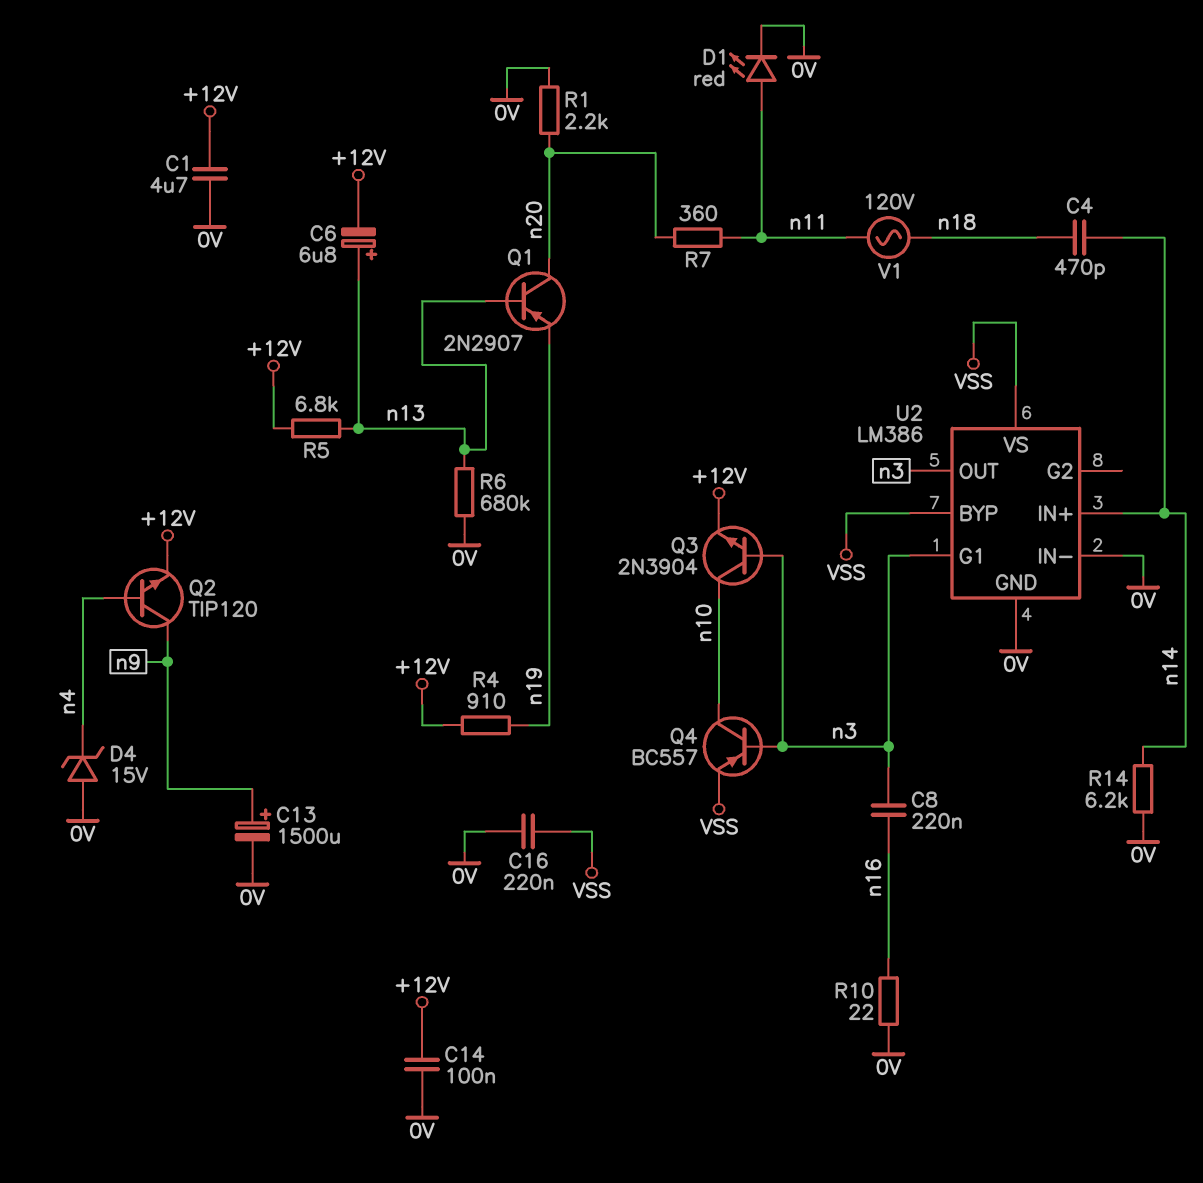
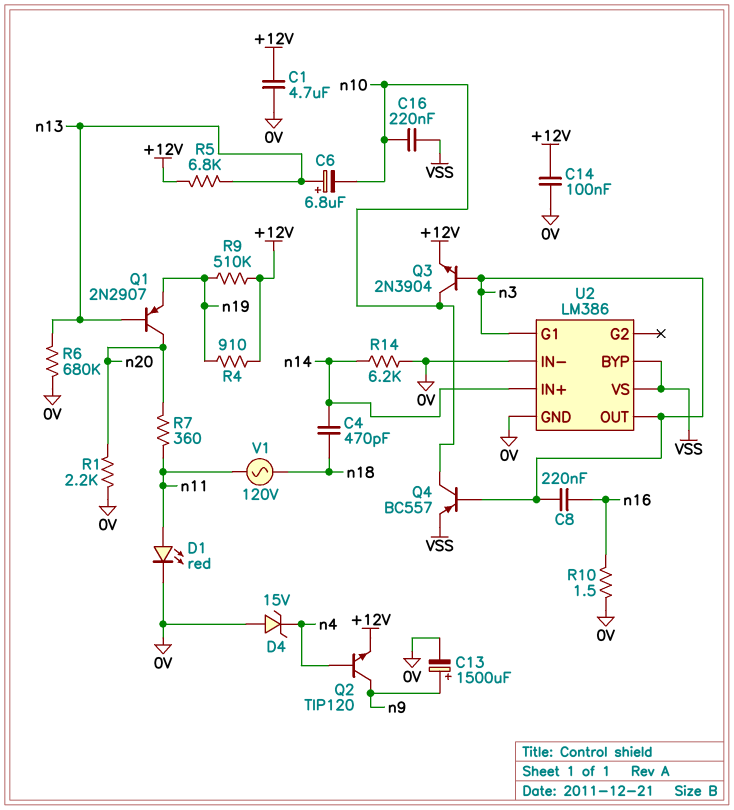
C6: 6.8uF (plus n13, minus +12V) -> 6.8uF (plus n13, minus n10)
C16: 220nF (0V, VSS) -> 220nF (VSS, n10)
R9: none -> 510k (+12V, n19)
R10: 22 (0V, n16) -> 1.5 (0V, n16)

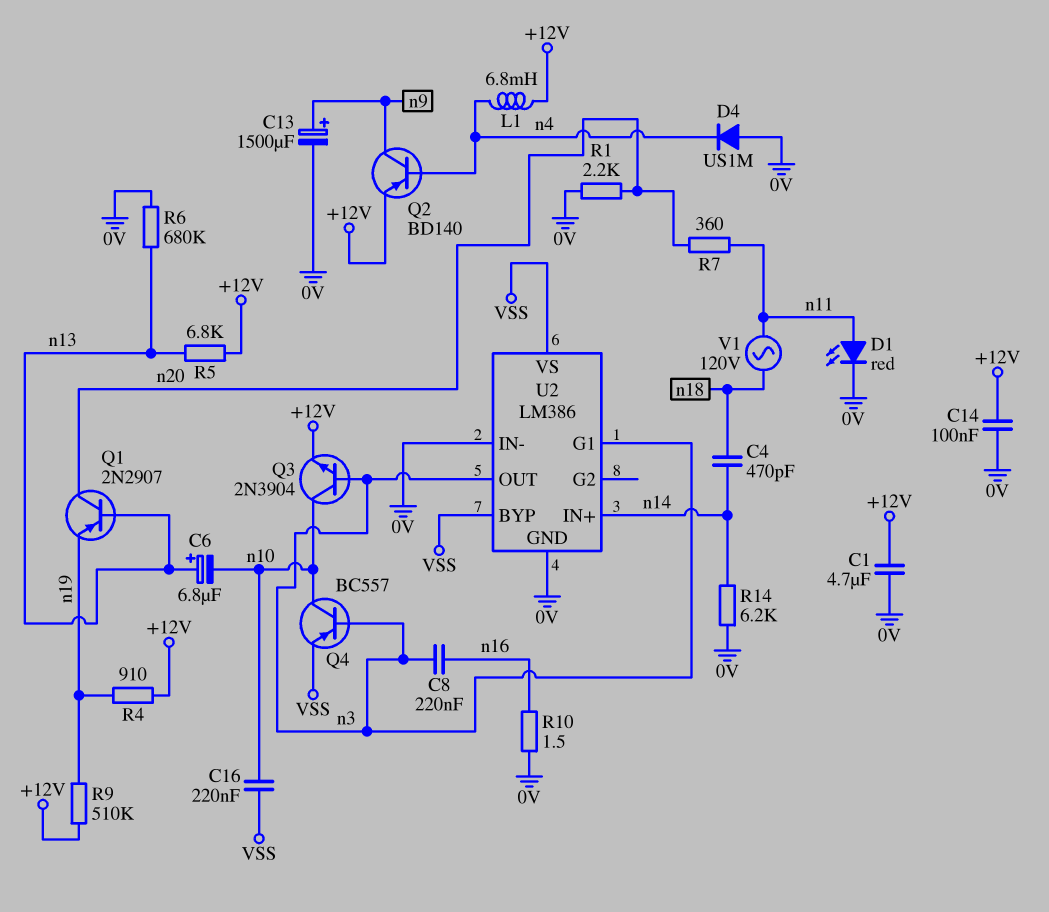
D4: zener 15V (A 0V, K n4) -> diode US1M (A 0V, K n4)
L1: none -> 6.8mH (+12V, n4)
Q2: NPN TIP120 (B n4, C n9, E +12V) -> PNP BD140 (B n4, C n9, E +12V)

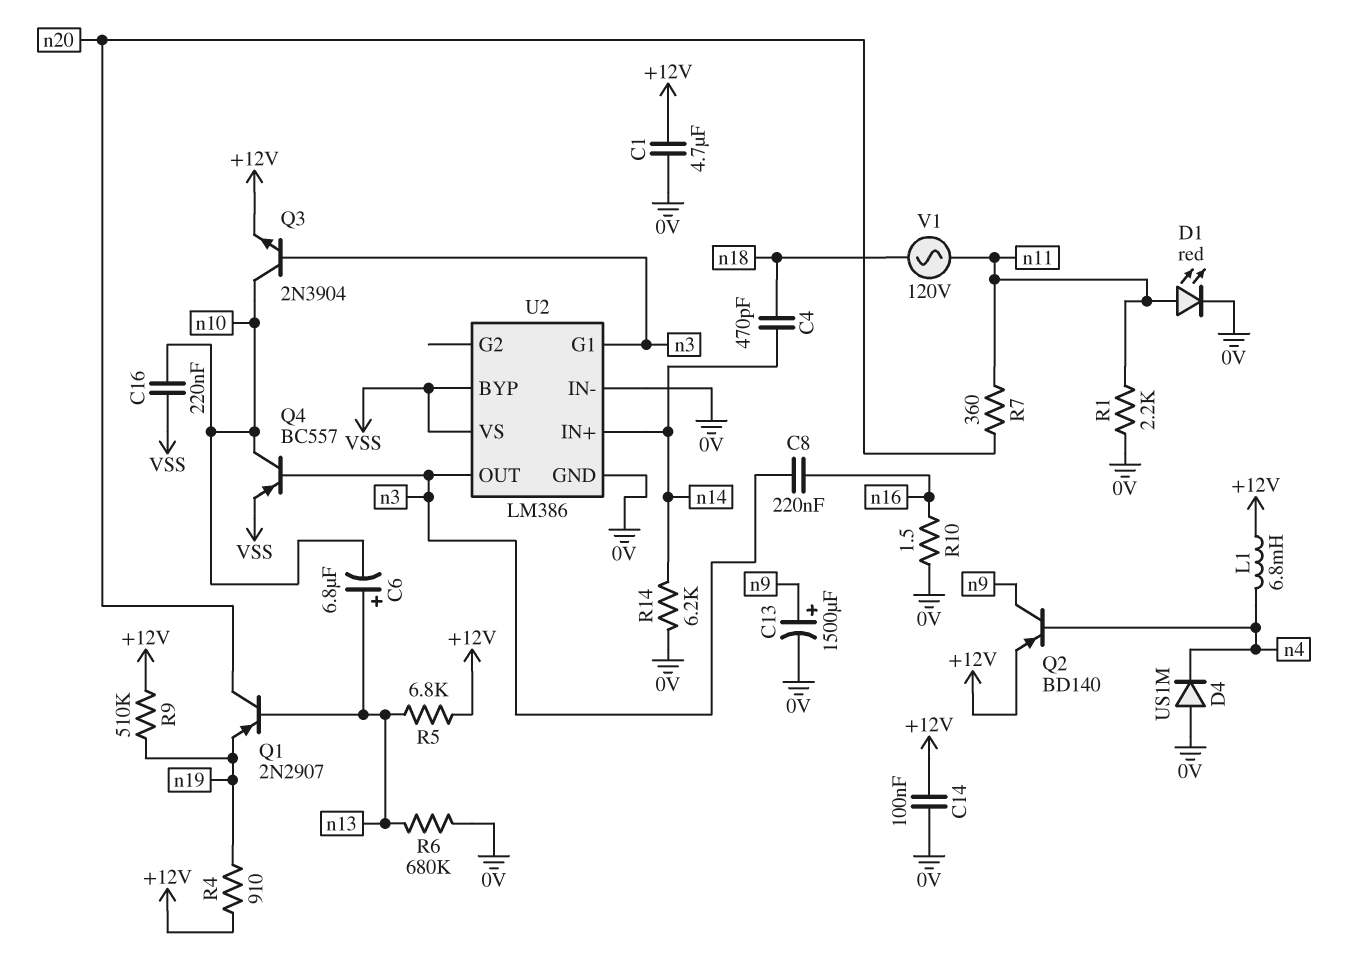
R1: 2.2k (0V, n20) -> 2.2k (0V, n11)

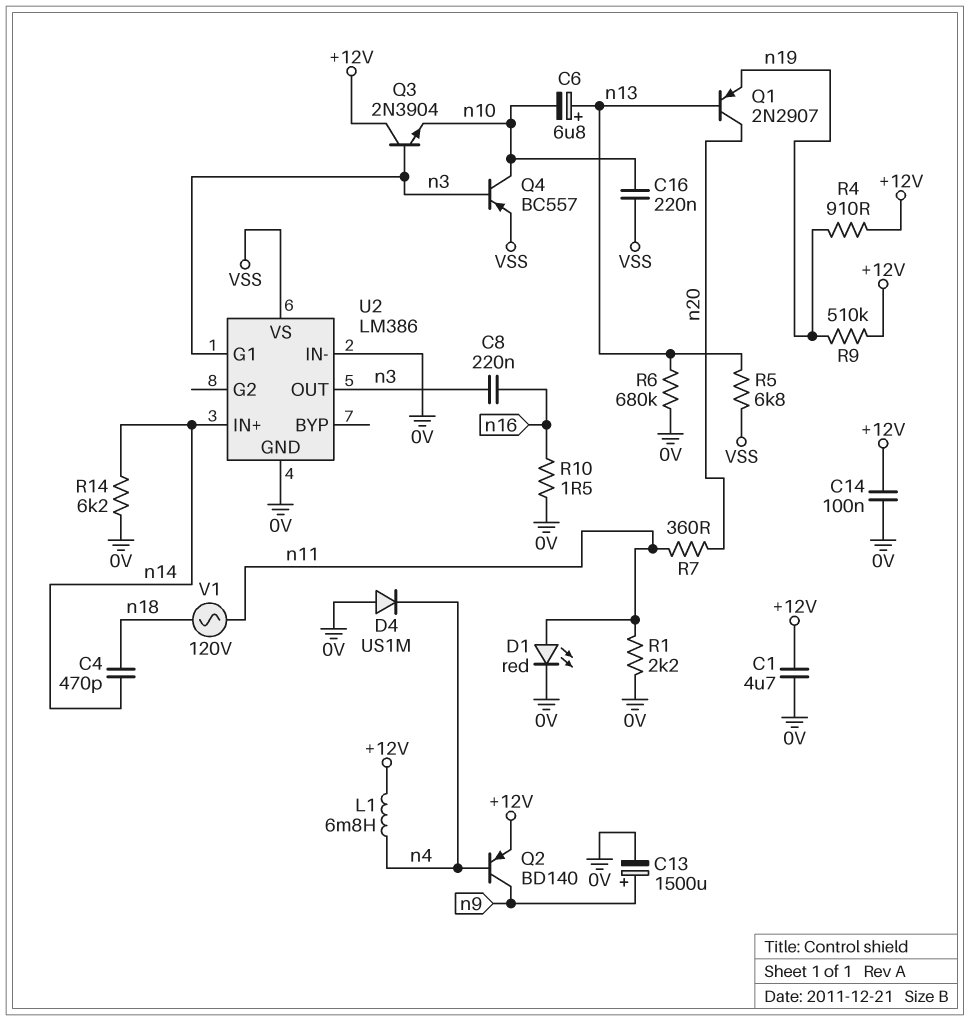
Q3: NPN 2N3904 (B n3, C n10, E +12V) -> NPN 2N3904 (B n3, C +12V, E n10)
R5: 6.8k (+12V, n13) -> 6.8k (VSS, n13)
U2 pin BYP: VSS -> none

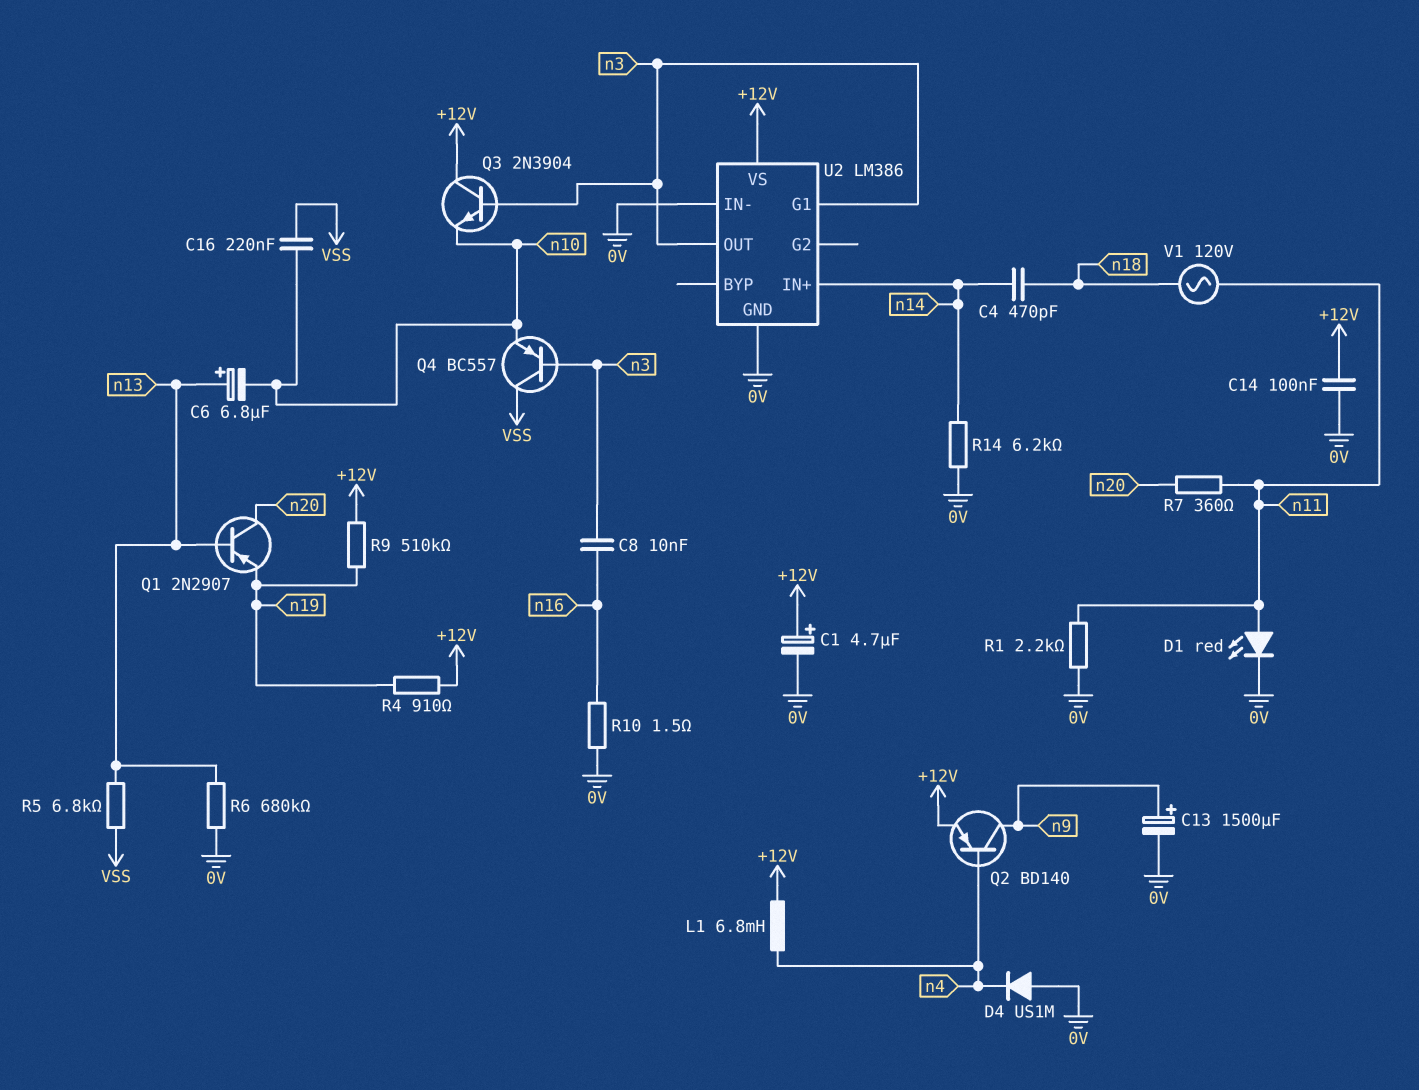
C1: 4.7uF (+12V, 0V) -> 4.7uF (plus +12V, minus 0V)
C8: 220nF (n3, n16) -> 10nF (n3, n16)
Q4: PNP BC557 (B n3, C n10, E VSS) -> PNP BC557 (B n3, C VSS, E n10)
U2 pin VS: VSS -> +12V

